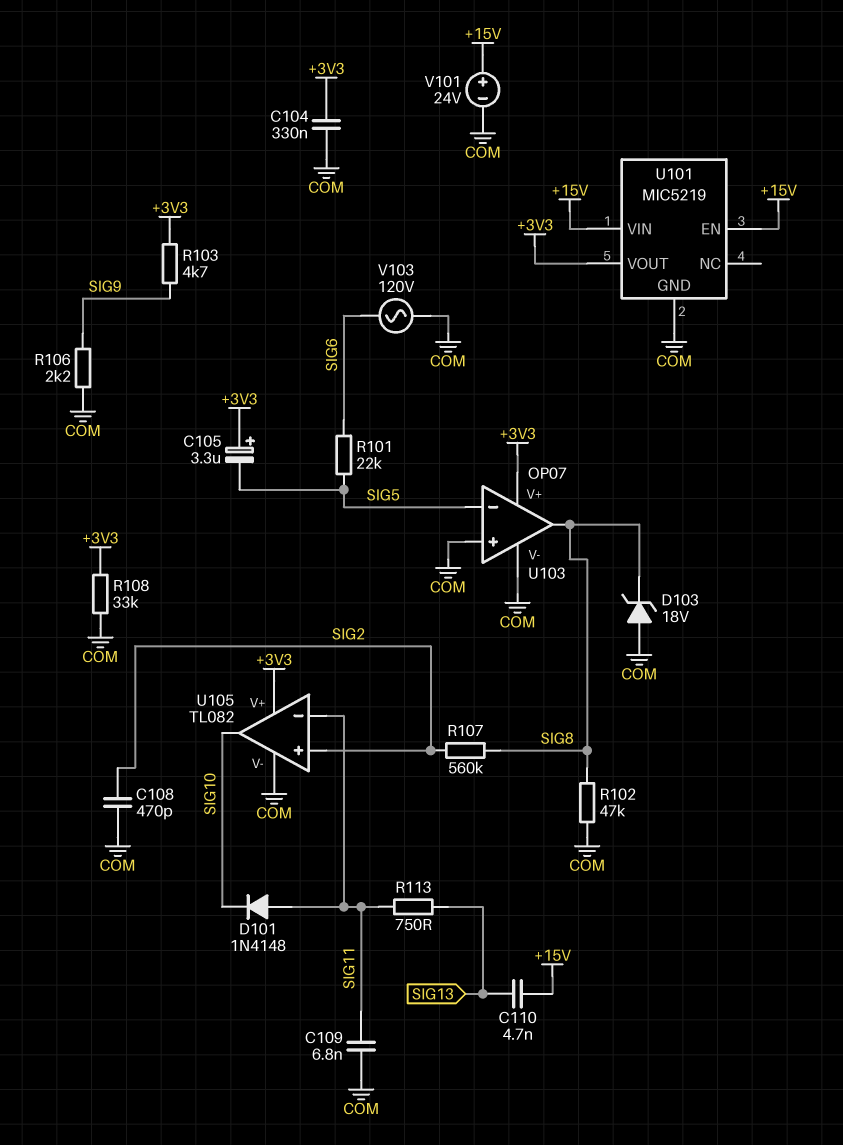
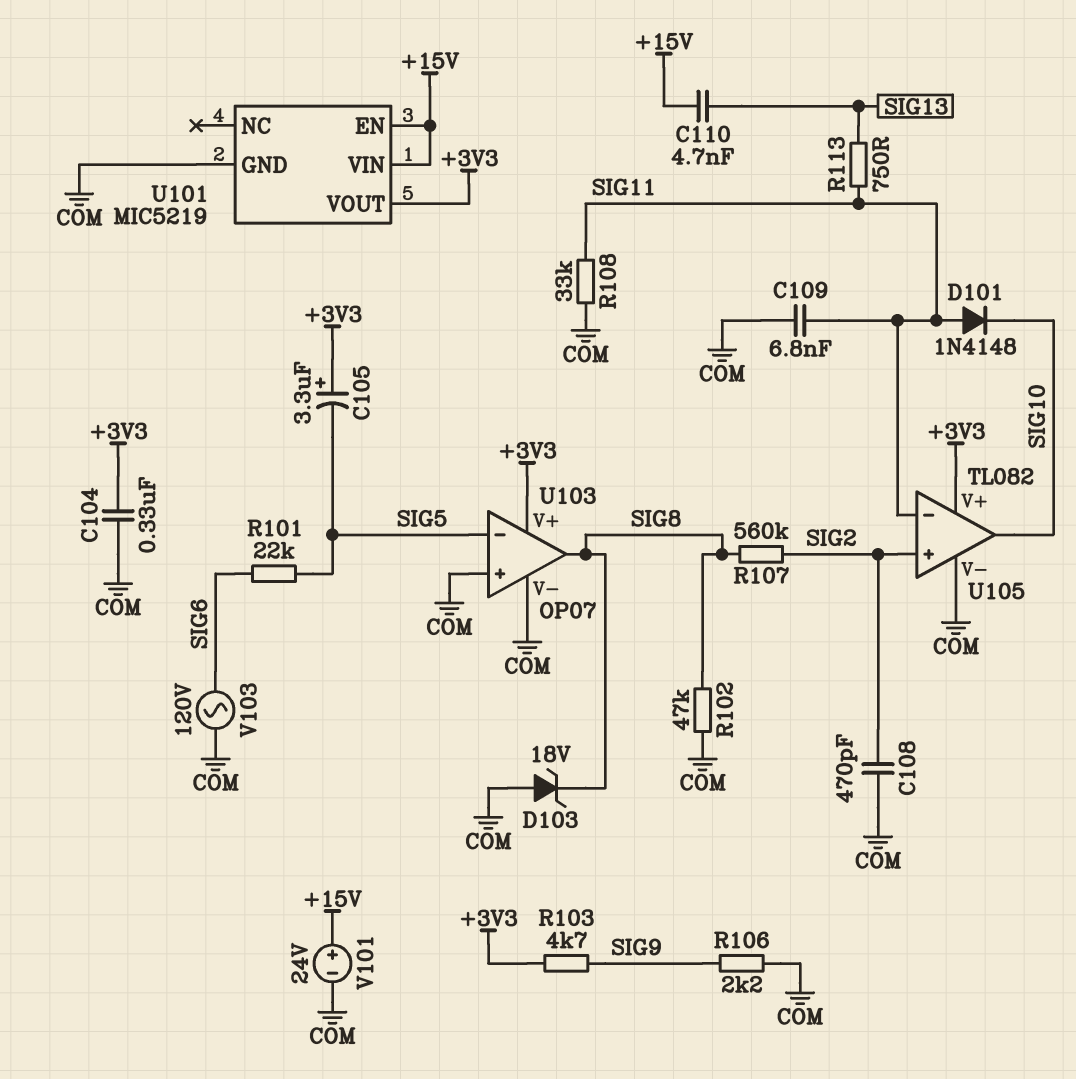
R108: 33k (+3V3, COM) -> 33k (COM, SIG11)

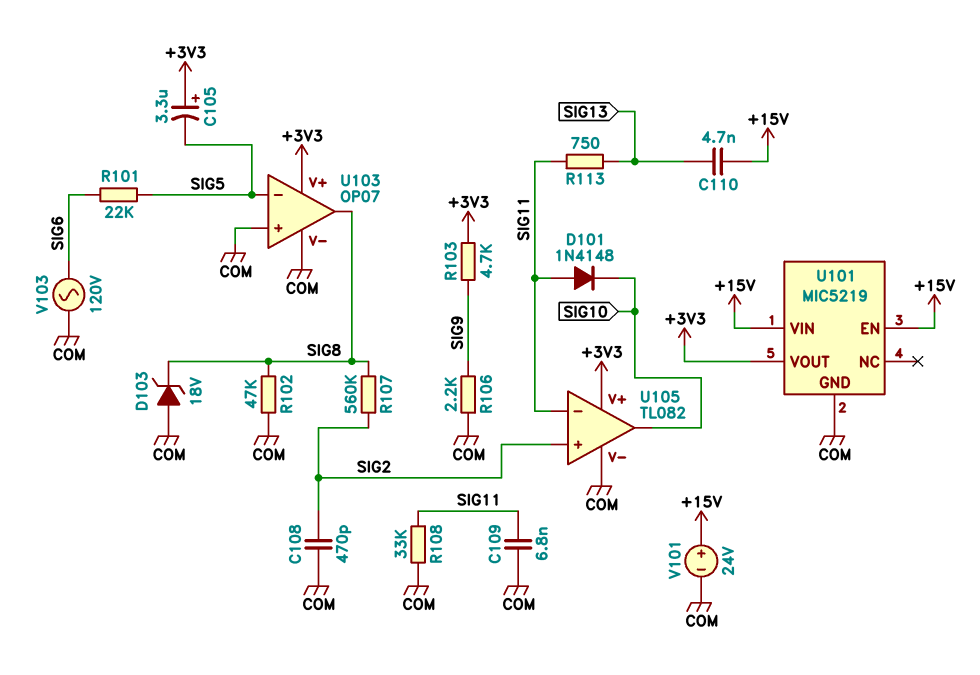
C104: 330nF (+3V3, COM) -> none

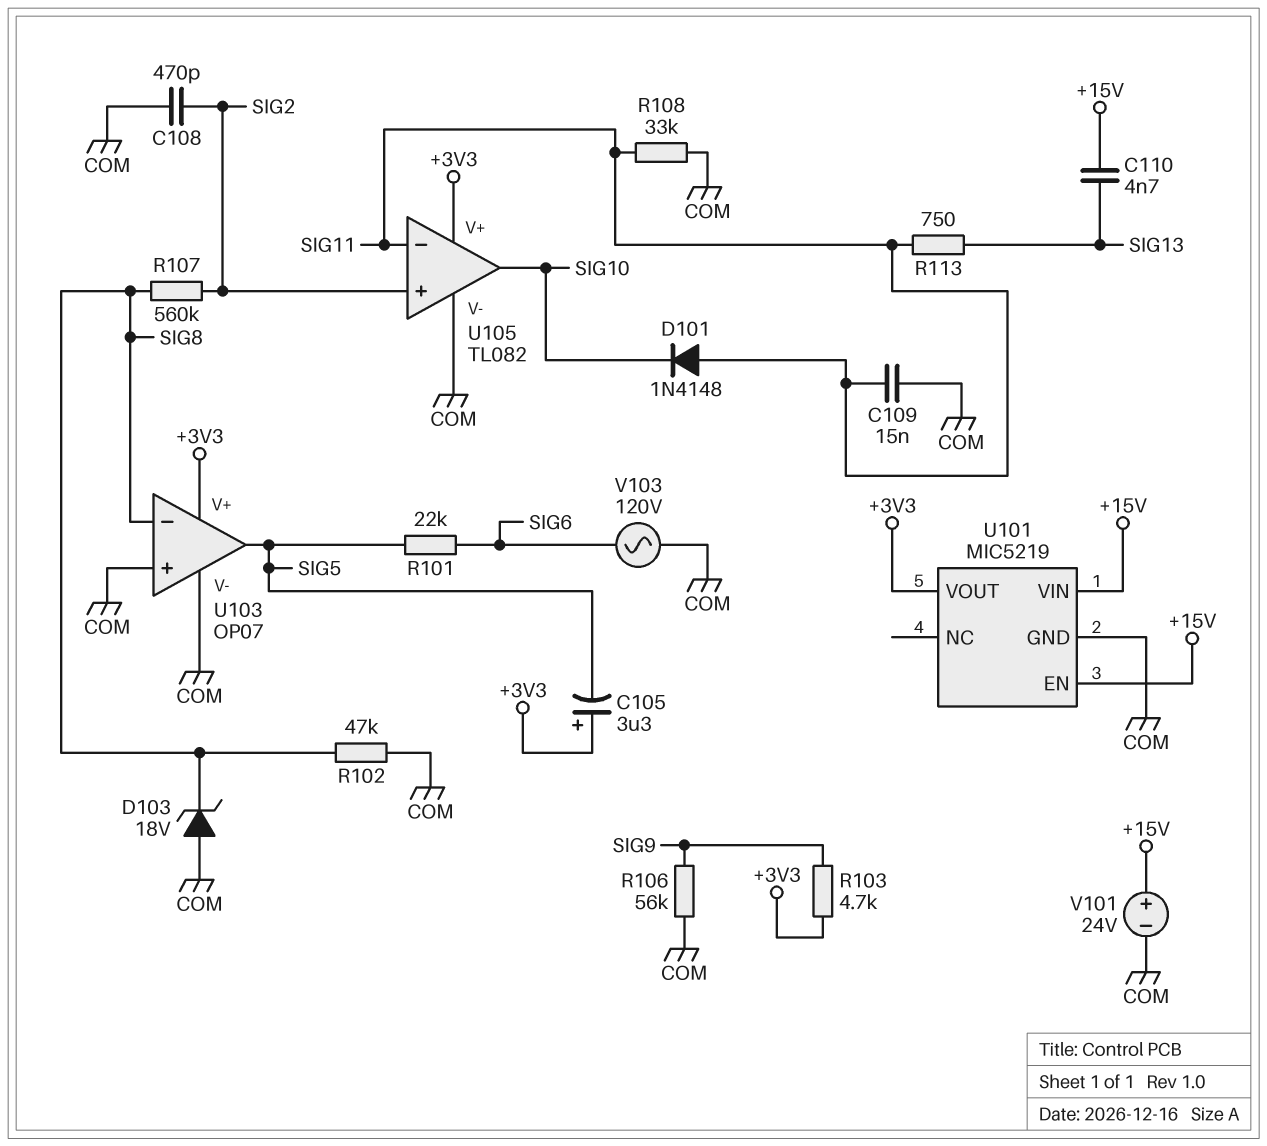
C109: 6.8nF (COM, SIG11) -> 15nF (COM, SIG11)
R106: 2.2k (COM, SIG9) -> 56k (COM, SIG9)
U103 pin in-: SIG5 -> SIG8
U103 pin out: SIG8 -> SIG5

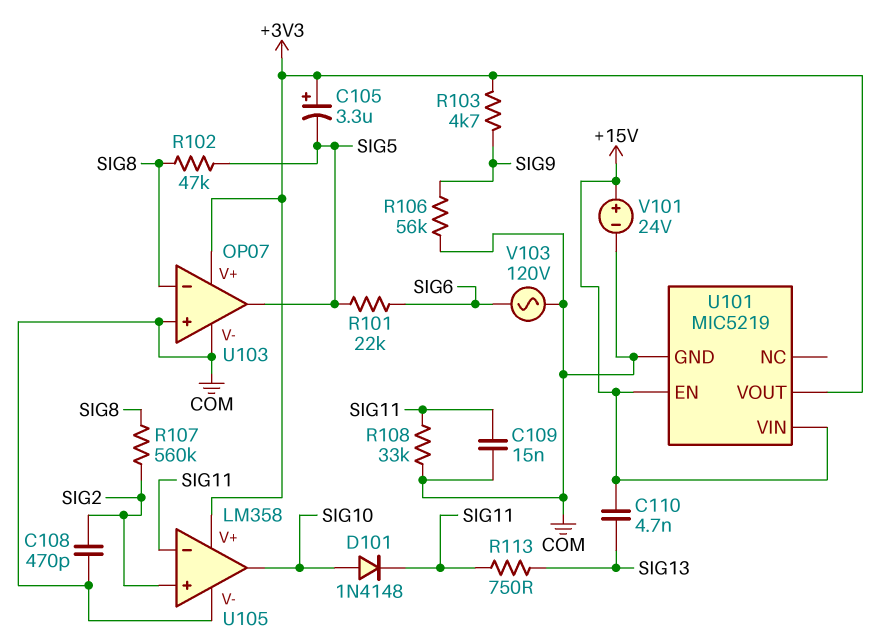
D101: diode 1N4148 (A SIG11, K SIG10) -> diode 1N4148 (A SIG10, K SIG11)
D103: zener 18V (A COM, K SIG8) -> none
R102: 47k (COM, SIG8) -> 47k (SIG5, SIG8)
U105: TL082 -> LM358

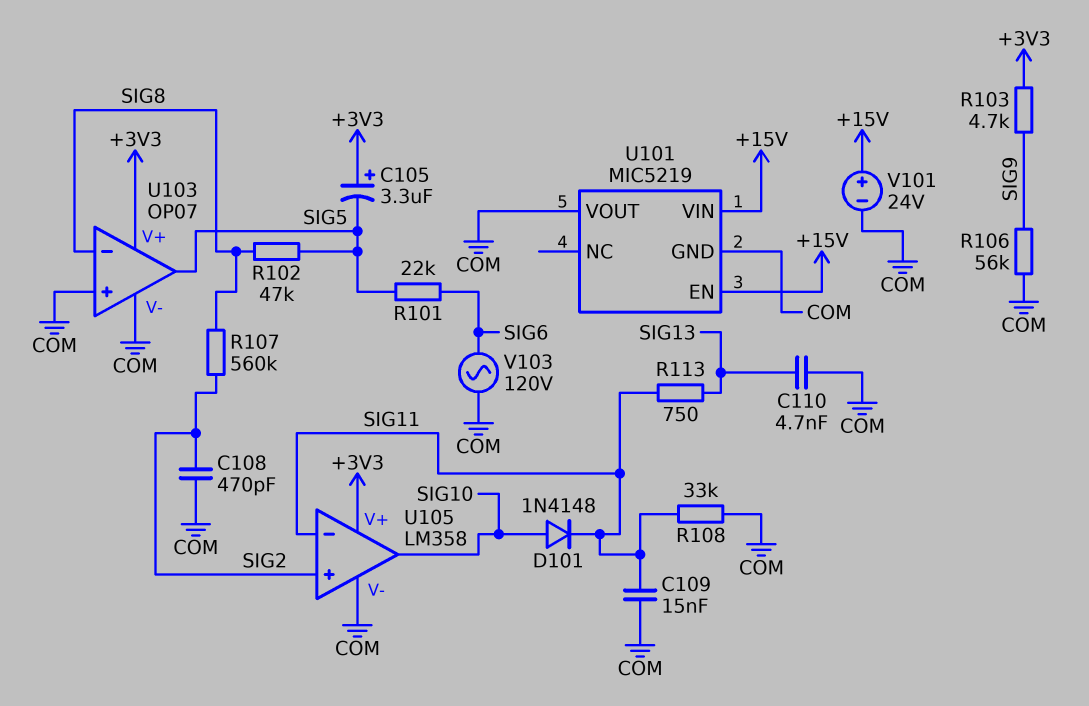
C110: 4.7nF (+15V, SIG13) -> 4.7nF (COM, SIG13)
U101 pin VOUT: +3V3 -> COM

